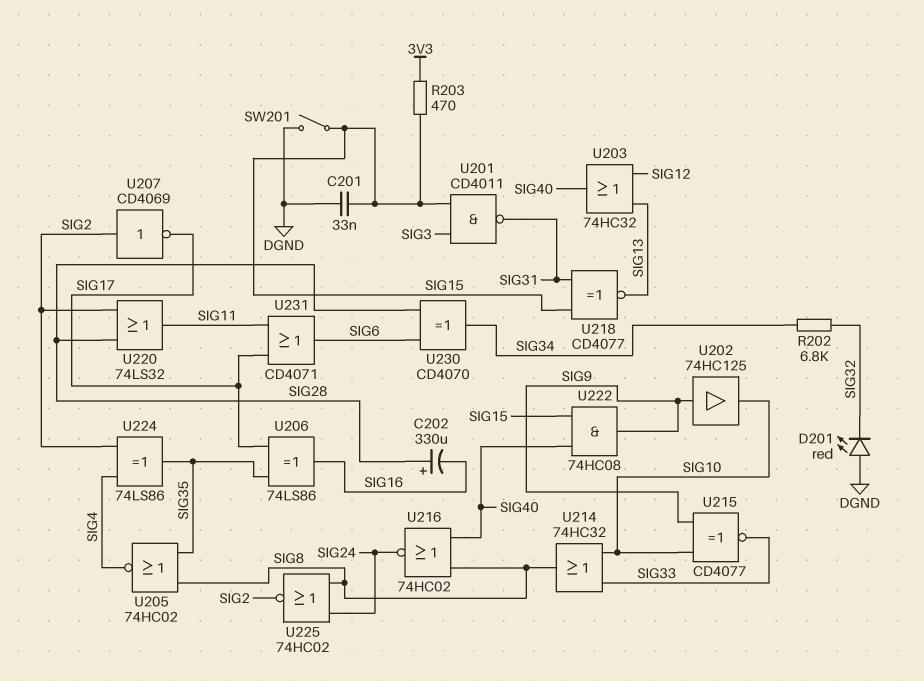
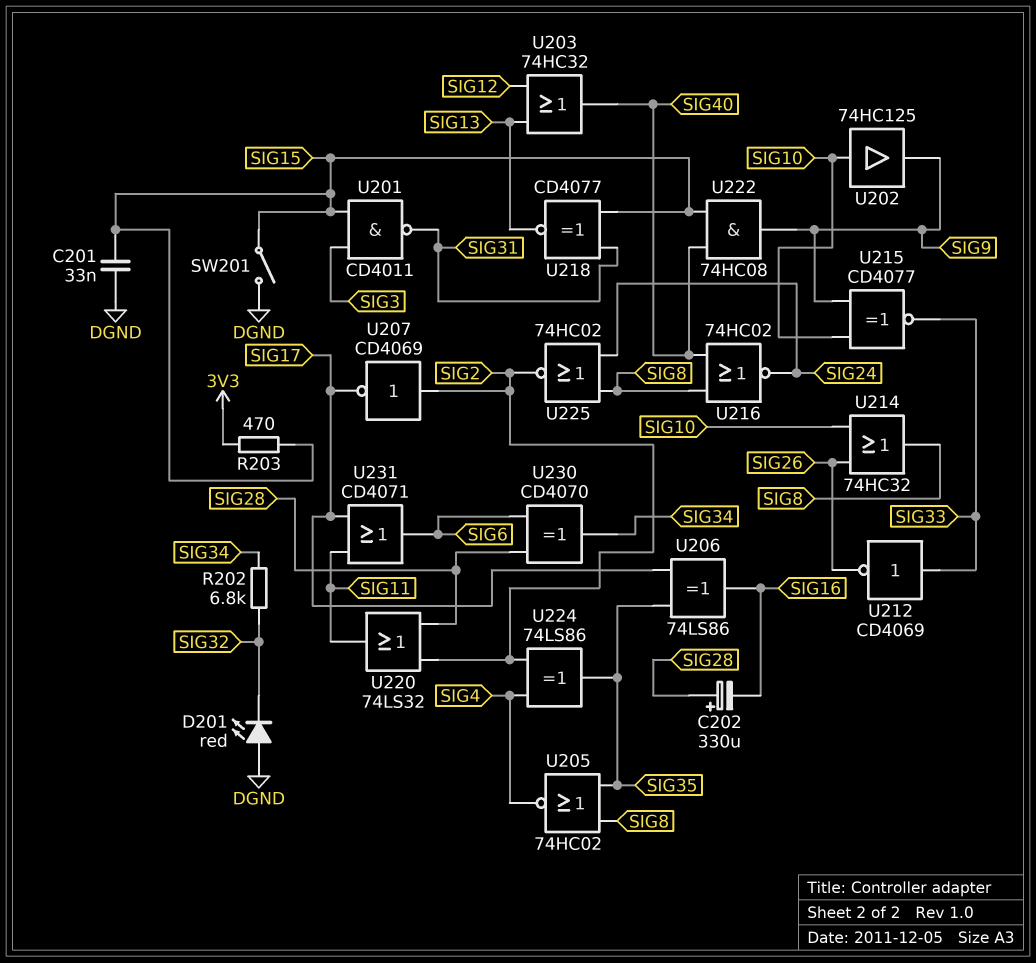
U202: buffer 74HC125 (in SIG9, out SIG10) -> buffer 74HC125 (in SIG10, out SIG9)
U212: none -> NOT CD4069 (in SIG33, out SIG26)
U214: OR 74HC32 (in SIG10, in SIG33, out SIG8) -> OR 74HC32 (in SIG10, in SIG26, out SIG8)

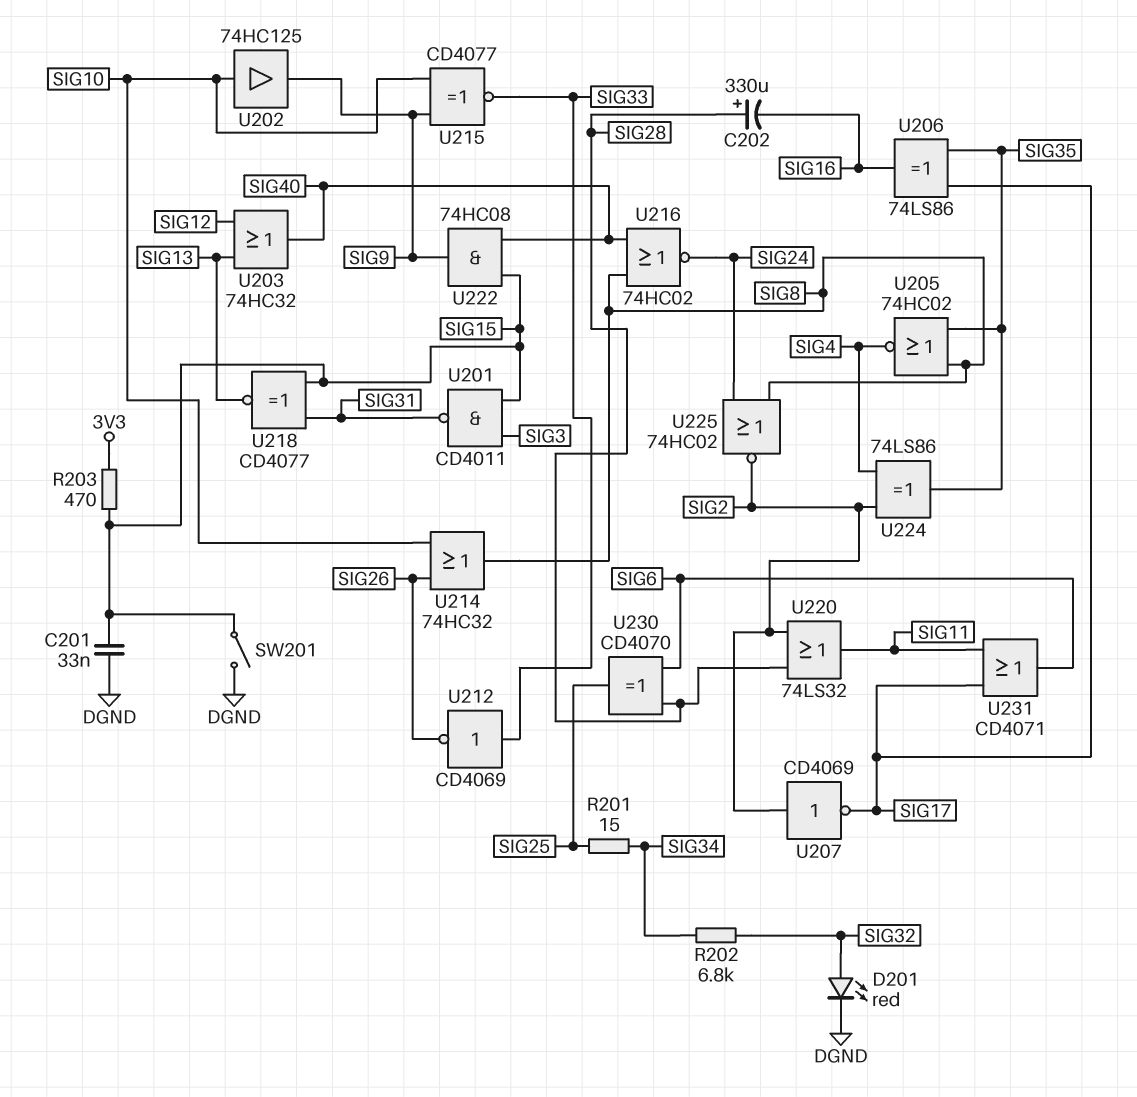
D201: LED red (A DGND, K SIG32) -> LED red (A SIG32, K DGND)
R201: none -> 15 (SIG25, SIG34)
U230: XOR CD4070 (in SIG6, in SIG28, out SIG34) -> XOR CD4070 (in SIG6, in SIG28, out SIG25)

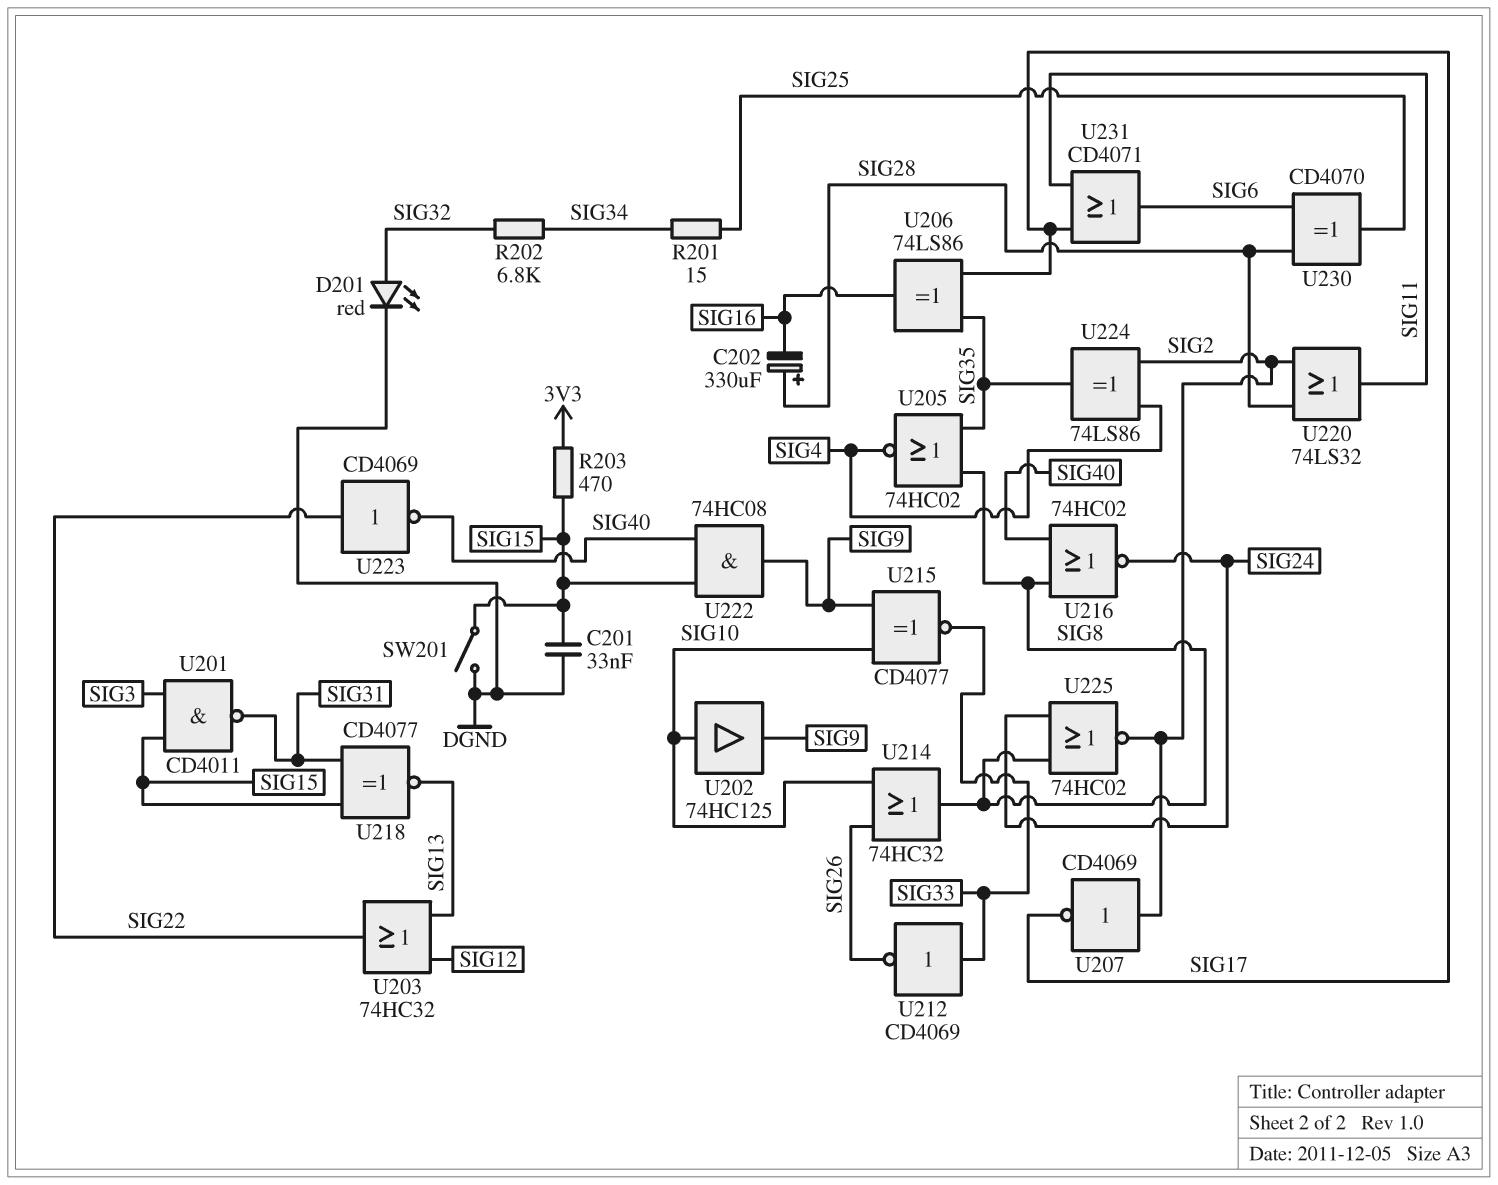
U203: OR 74HC32 (in SIG12, in SIG13, out SIG40) -> OR 74HC32 (in SIG12, in SIG13, out SIG22)
U223: none -> NOT CD4069 (in SIG22, out SIG40)

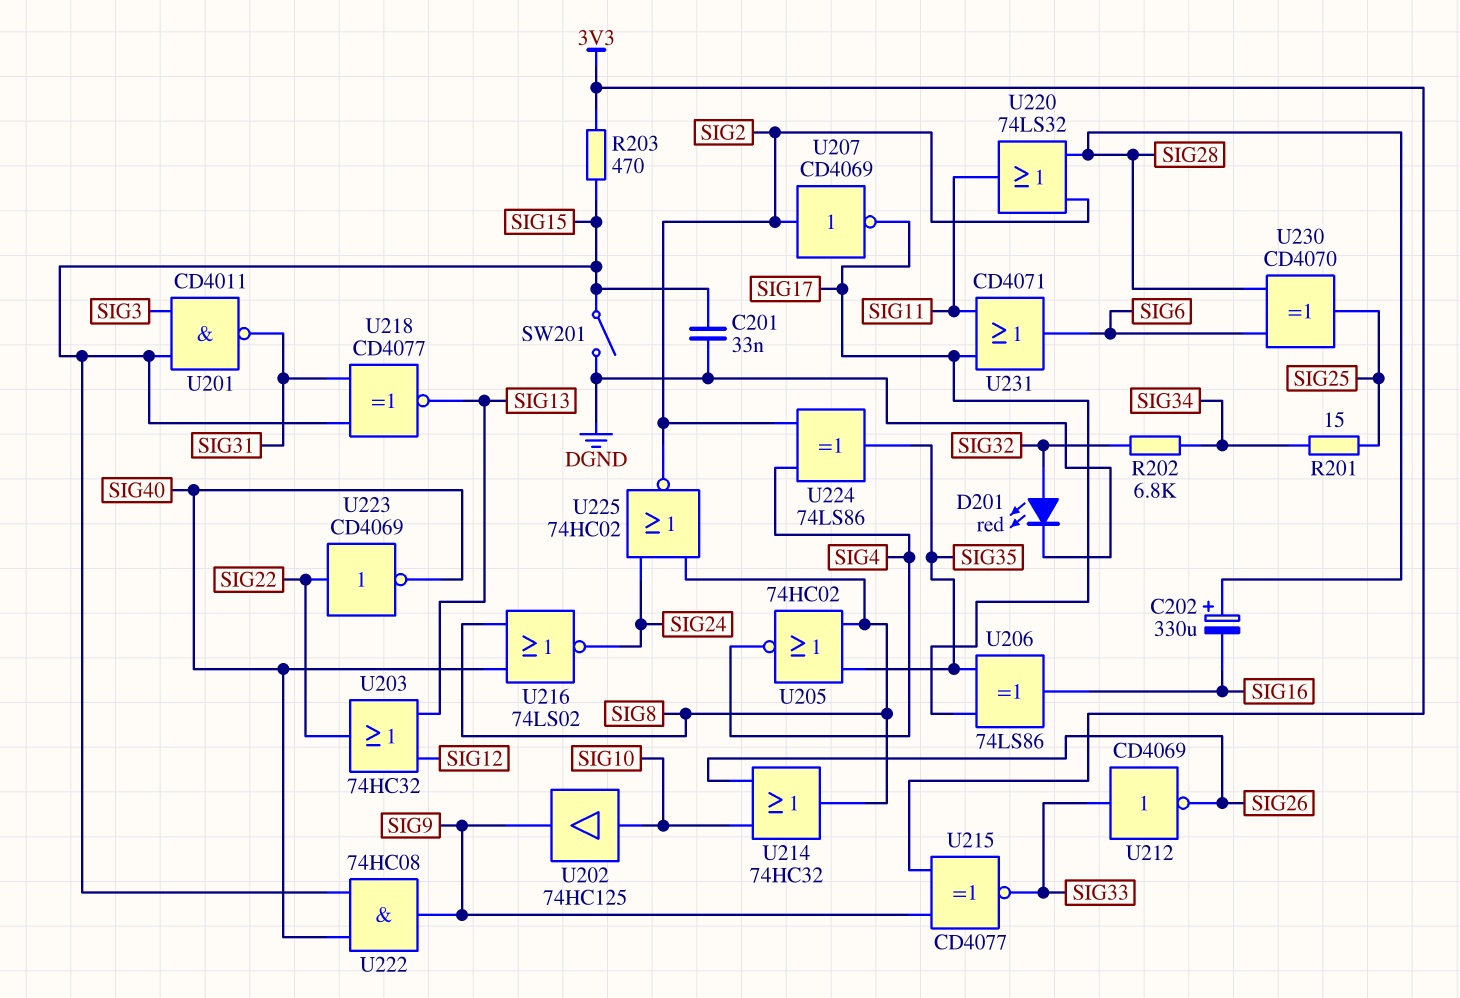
U215: XNOR CD4077 (in SIG9, in SIG10, out SIG33) -> XNOR CD4077 (in 3V3, in SIG9, out SIG33)
U216: NOR 74HC02 (in SIG8, in SIG40, out SIG24) -> NOR 74LS02 (in SIG8, in SIG40, out SIG24)

